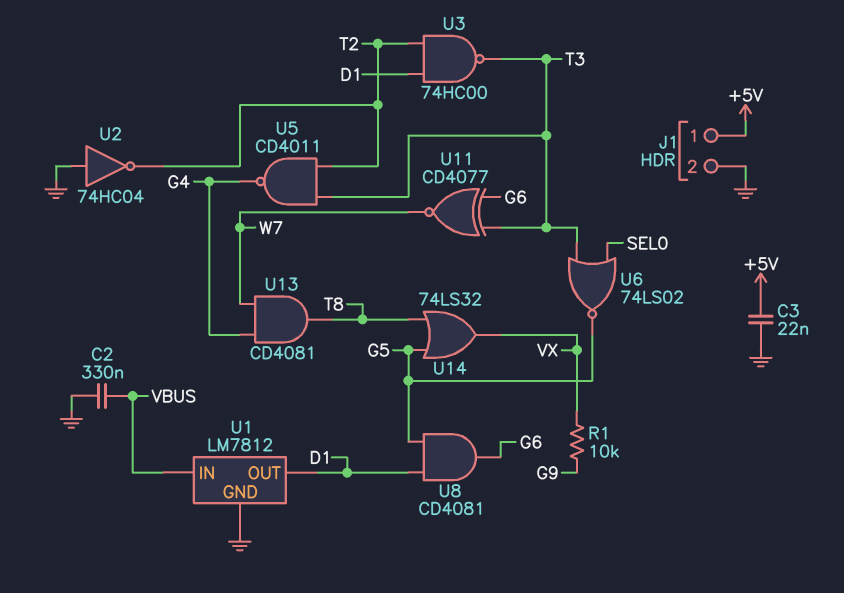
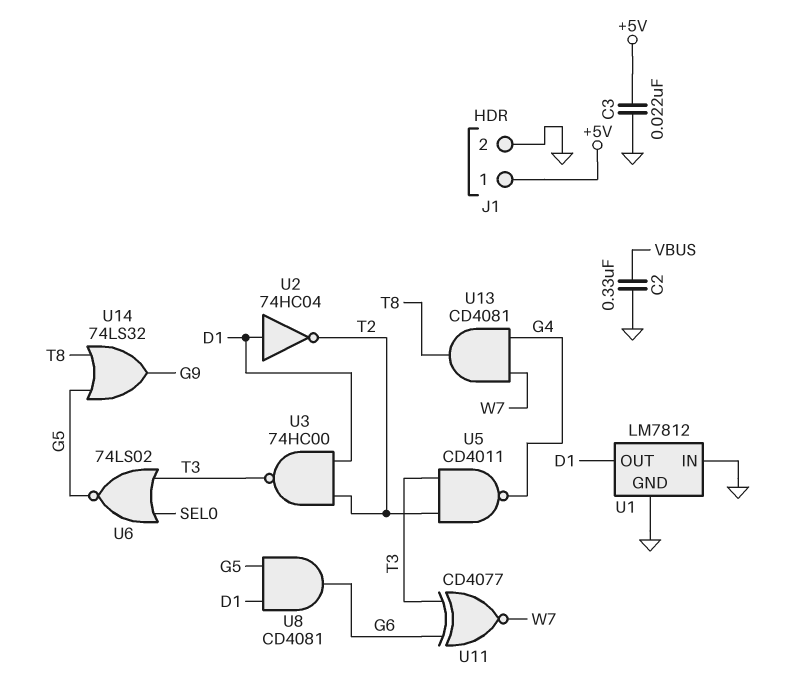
R1: 10k (G9, VX) -> none
U1 pin IN: VBUS -> GND
U2: NOT 74HC04 (in GND, out T2) -> NOT 74HC04 (in D1, out T2)
U14: OR 74LS32 (in G5, in T8, out VX) -> OR 74LS32 (in G5, in T8, out G9)

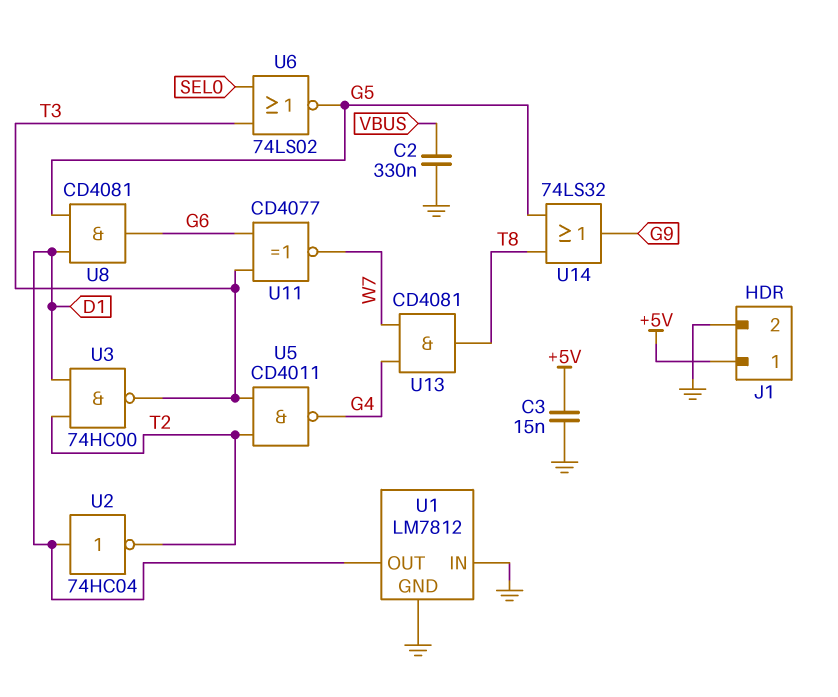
C3: 22nF (+5V, GND) -> 15nF (+5V, GND)

